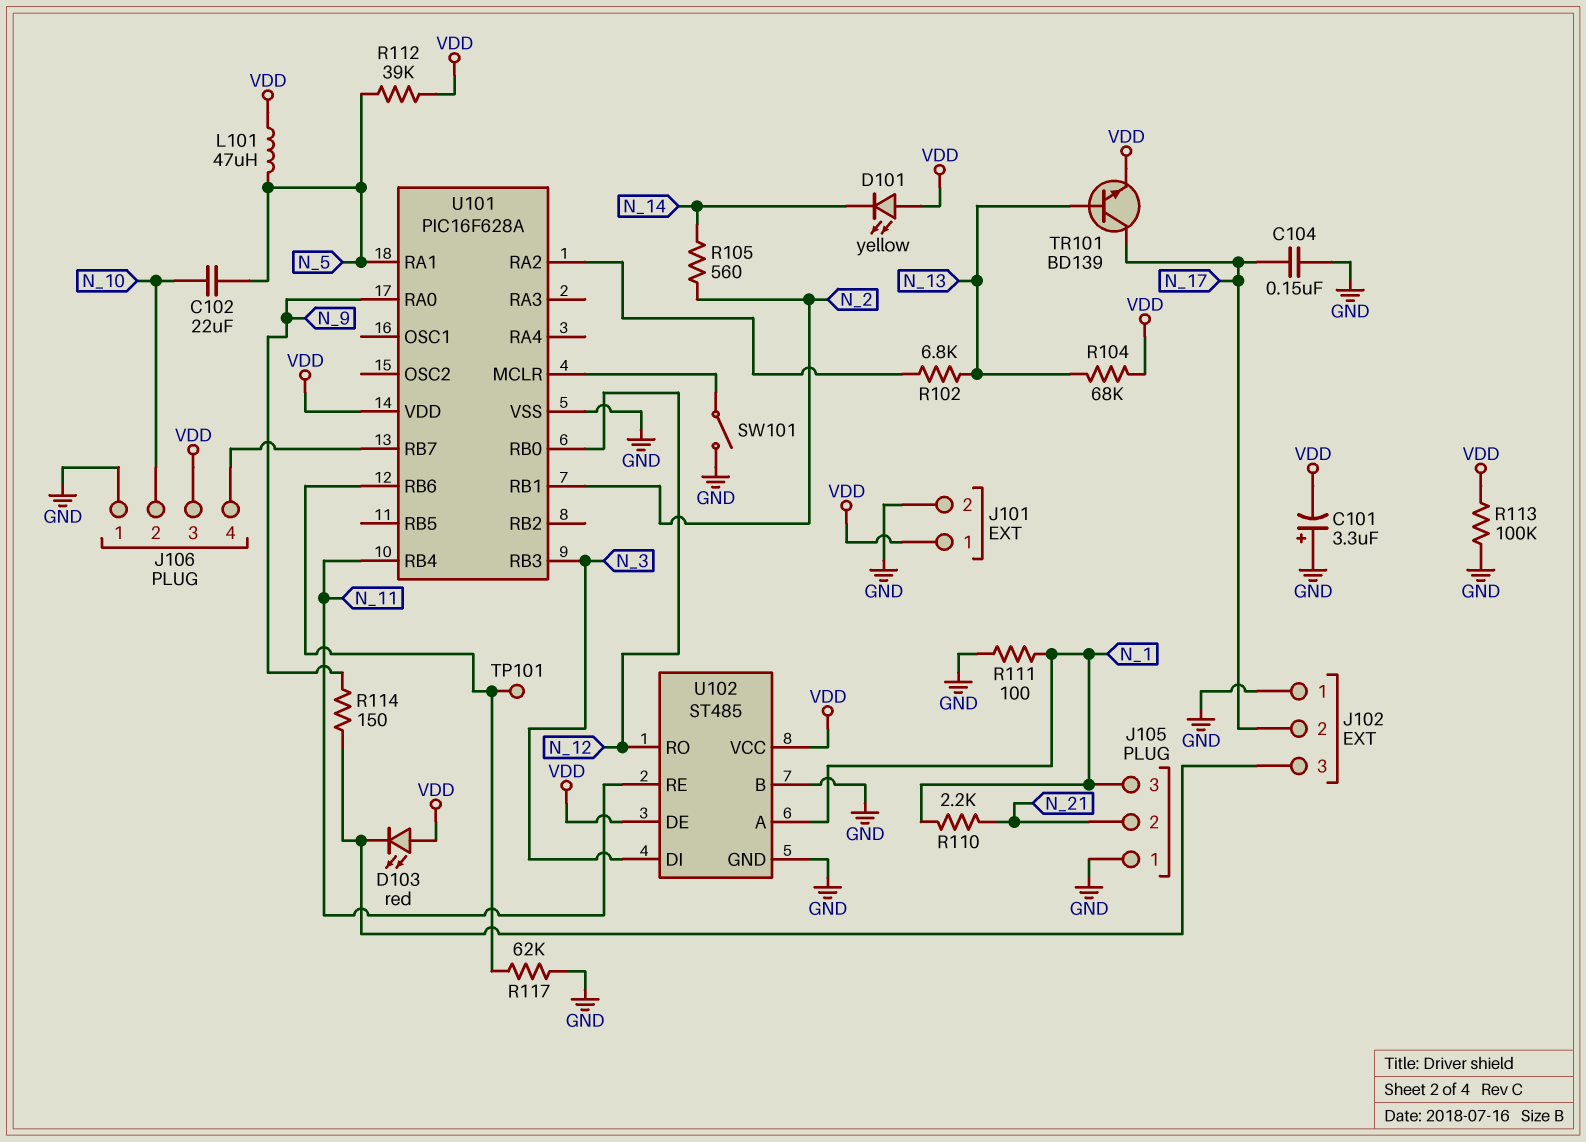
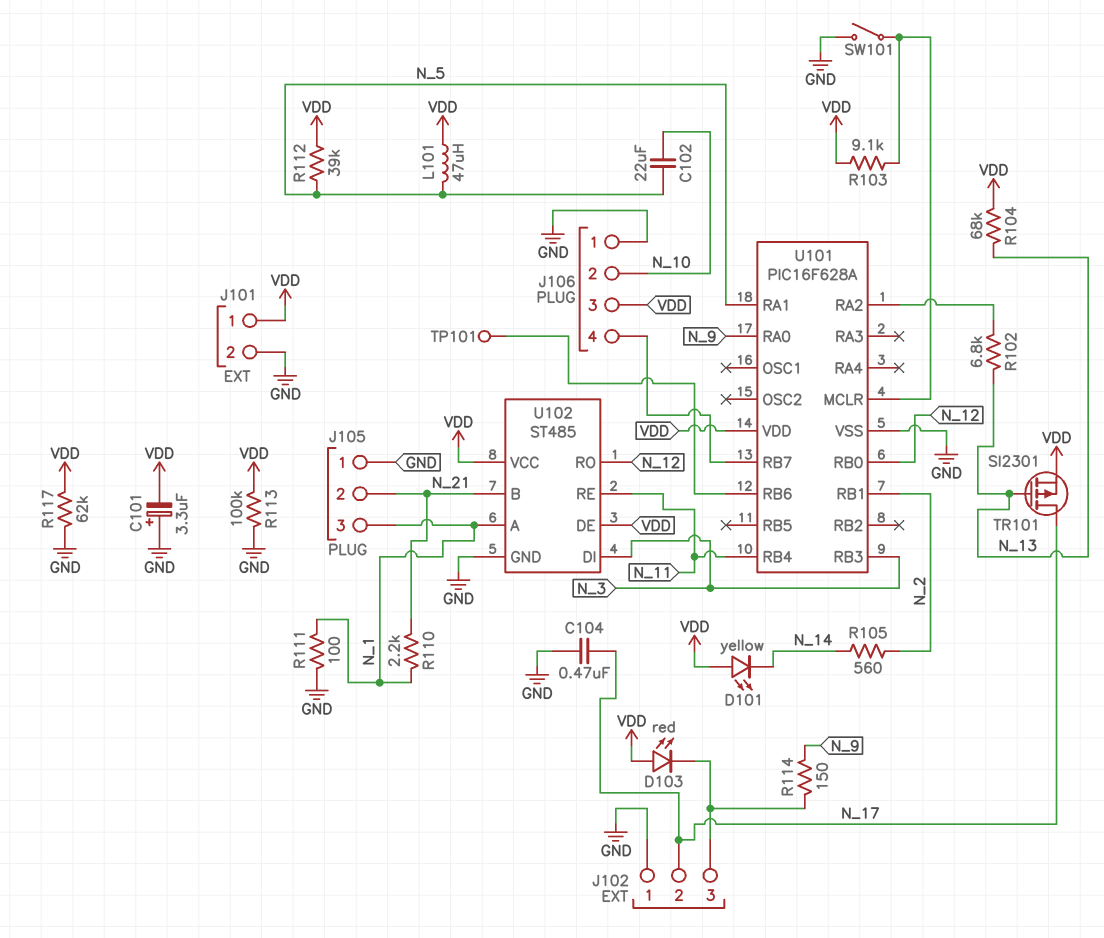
C104: 150nF (GND, N_17) -> 470nF (GND, N_17)
R103: none -> 9.1k (U101/MCLR, VDD)
R117: 62k (GND, U101/RB6) -> 62k (GND, VDD)
TR101: NPN BD139 (B N_13, C N_17, E VDD) -> PMOS SI2301 (G N_13, D N_17, S VDD)
U102 pin B: GND -> N_21

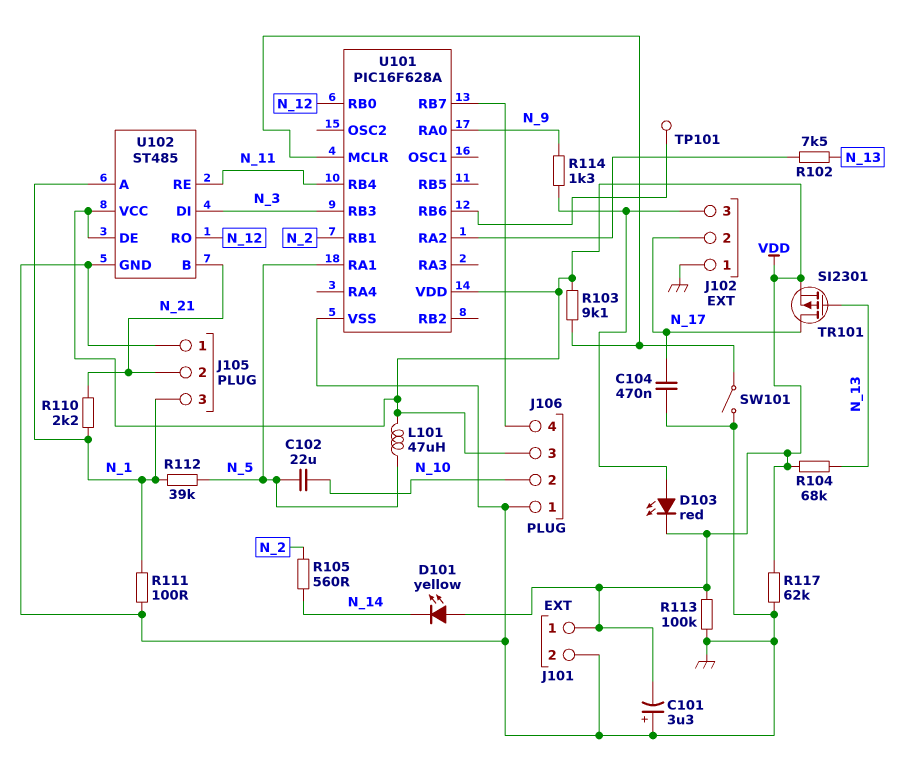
D103: LED red (A VDD, K J102/3) -> LED red (A J102/3, K VDD)
R102: 6.8k (N_13, U101/RA2) -> 7.5k (N_13, U101/RA2)
R112: 39k (N_5, VDD) -> 39k (N_1, N_5)
R114: 150 (J102/3, N_9) -> 1.3k (J102/3, N_9)

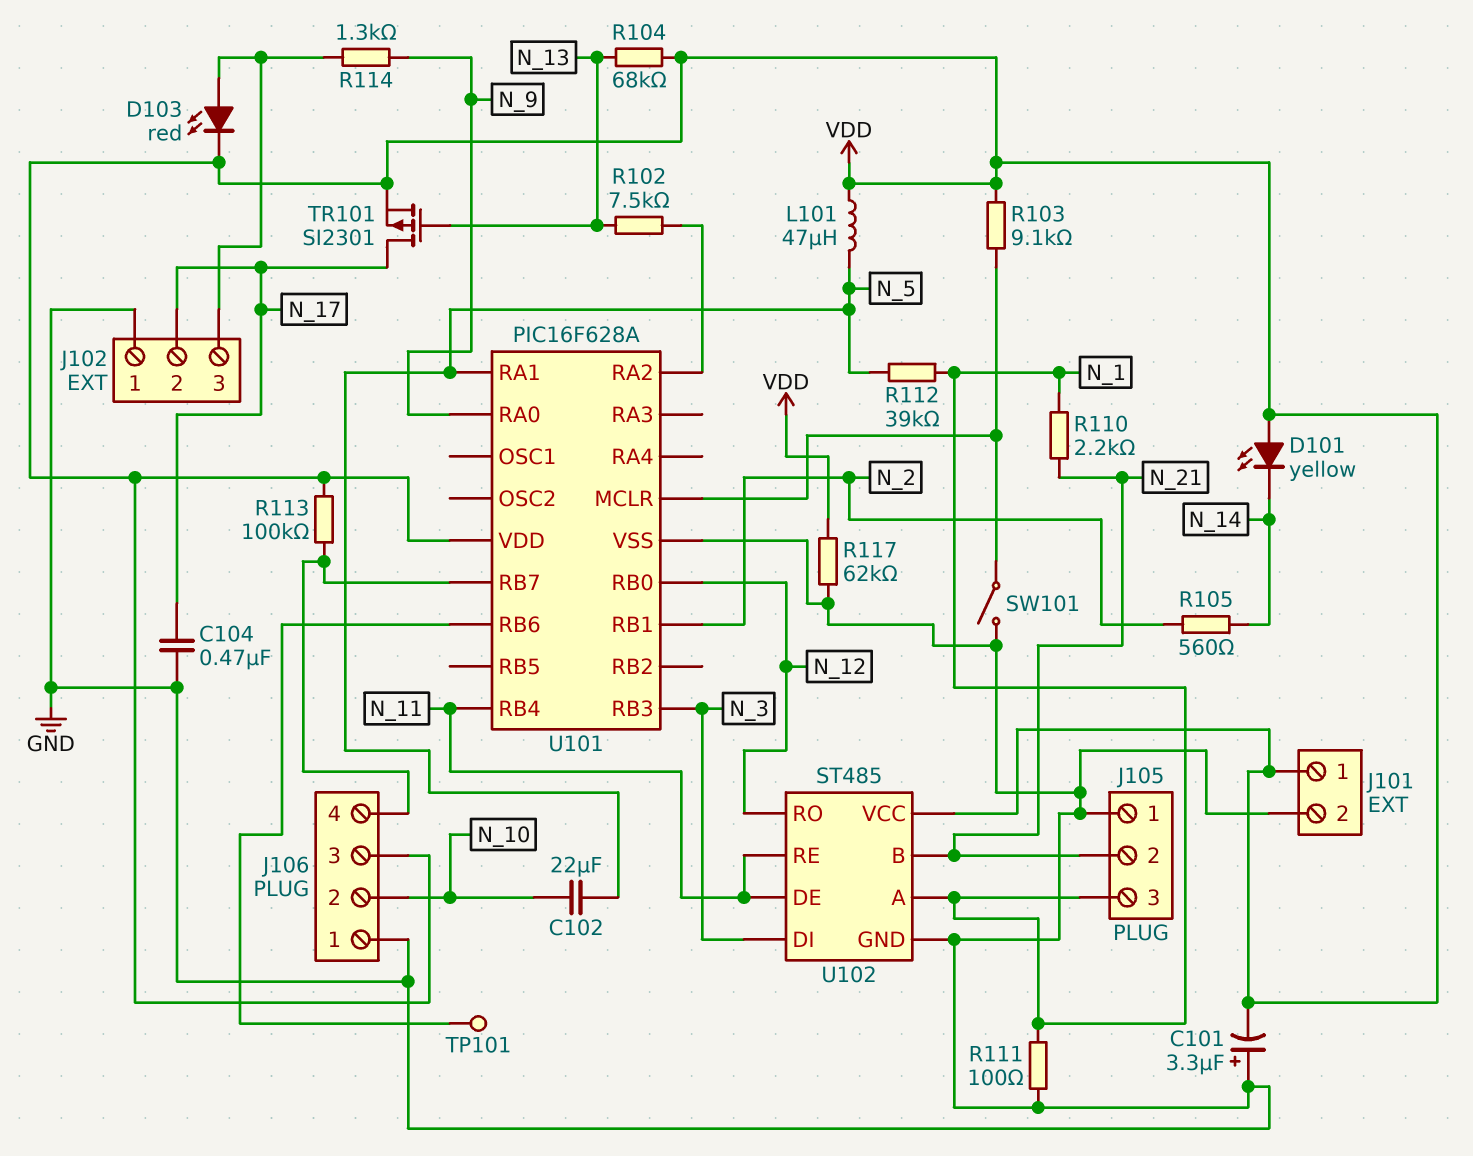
R113: 100k (GND, VDD) -> 100k (J106/4, VDD)
U102 pin DE: VDD -> N_11

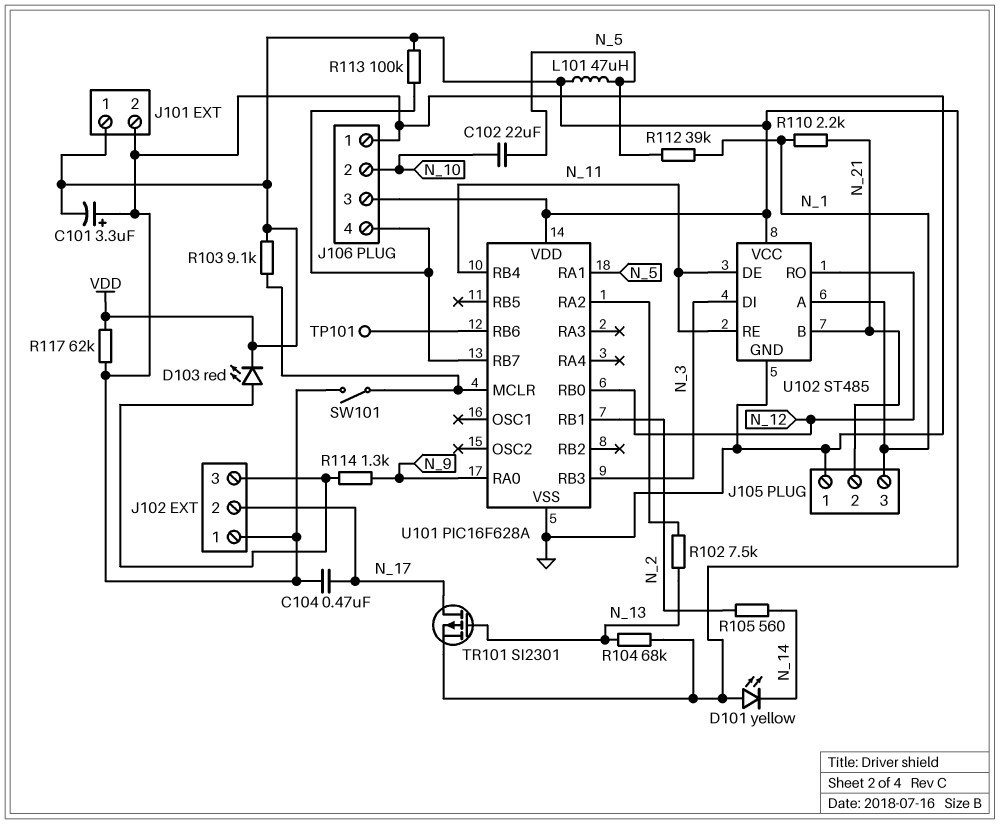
R111: 100 (GND, N_1) -> none

